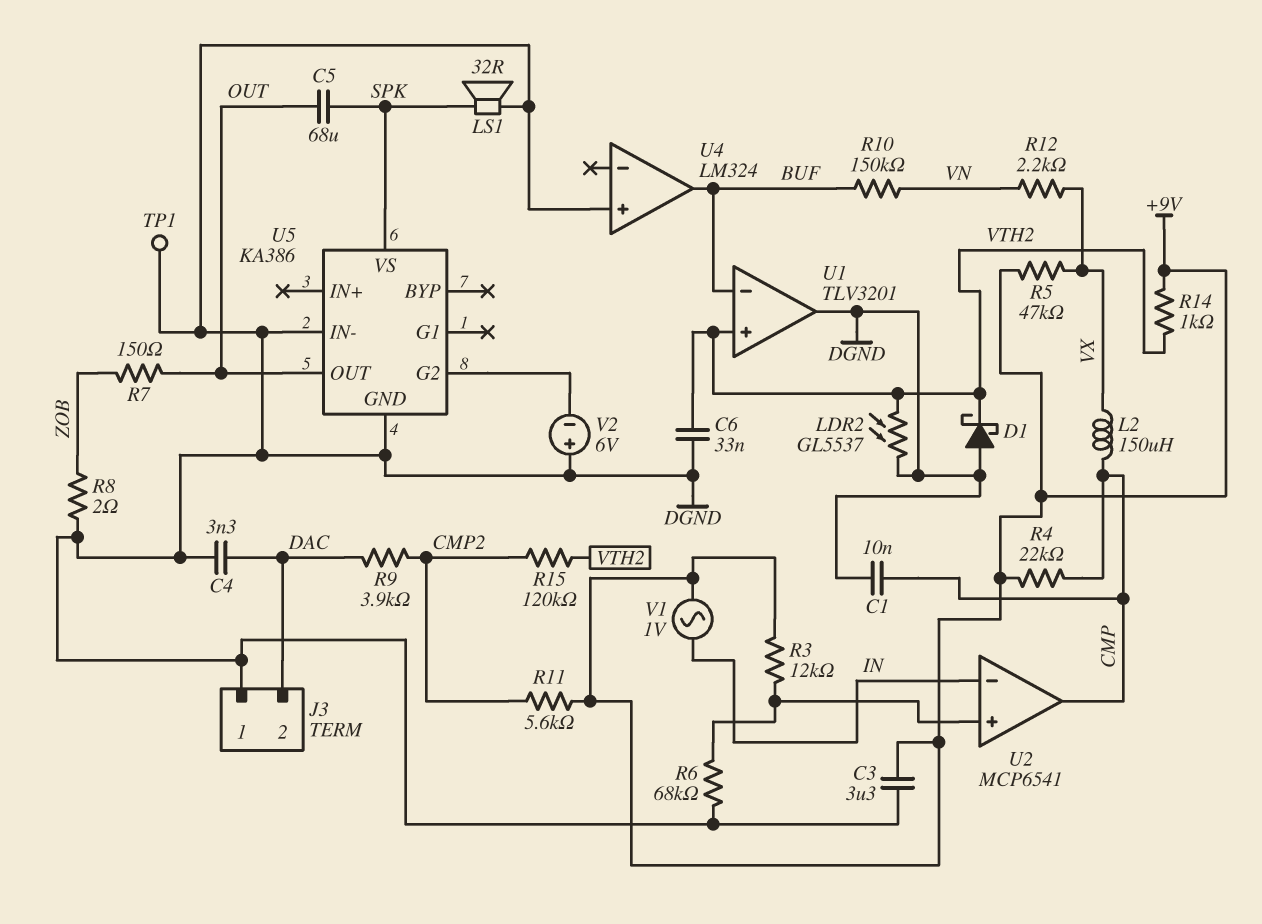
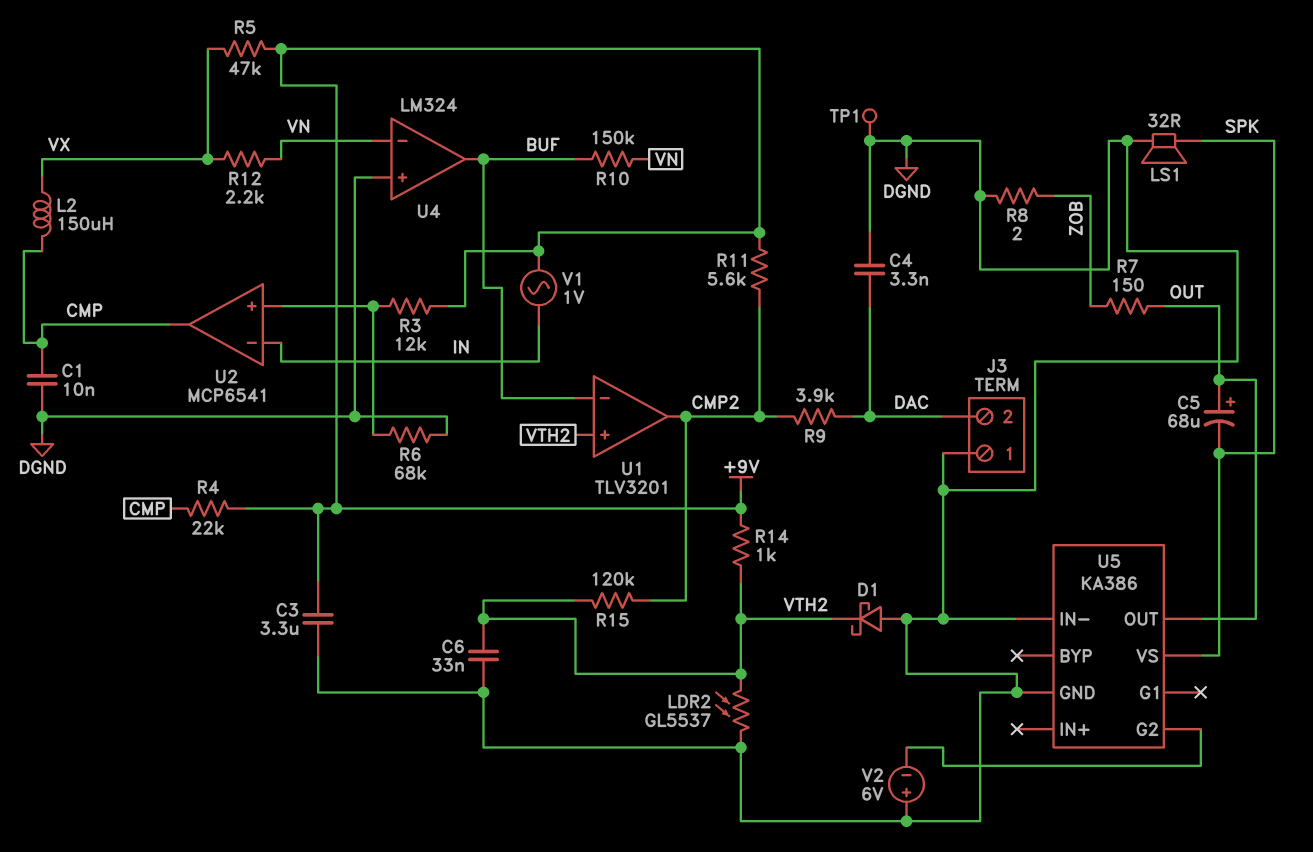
C5: 68uF (OUT, SPK) -> 68uF (plus OUT, minus SPK)
U1 pin out: DGND -> CMP2
U4 pin in-: none -> VN

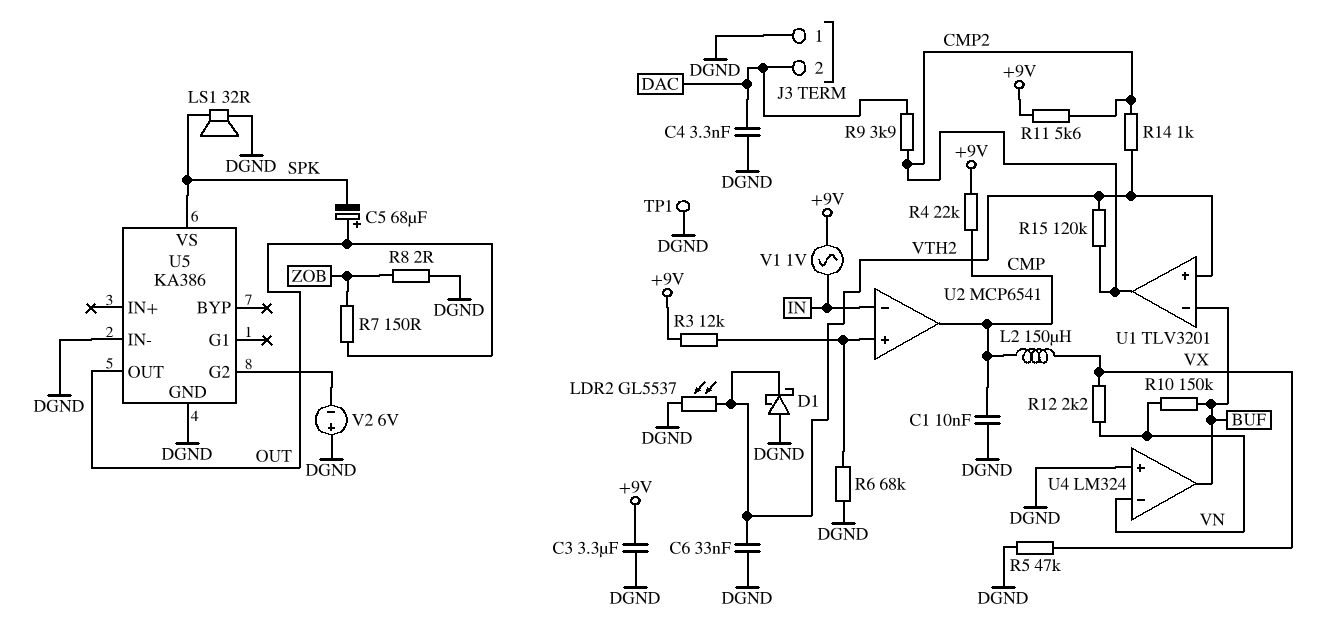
R5: 47k (+9V, VX) -> 47k (DGND, VX)
R14: 1k (+9V, VTH2) -> 1k (CMP2, VTH2)

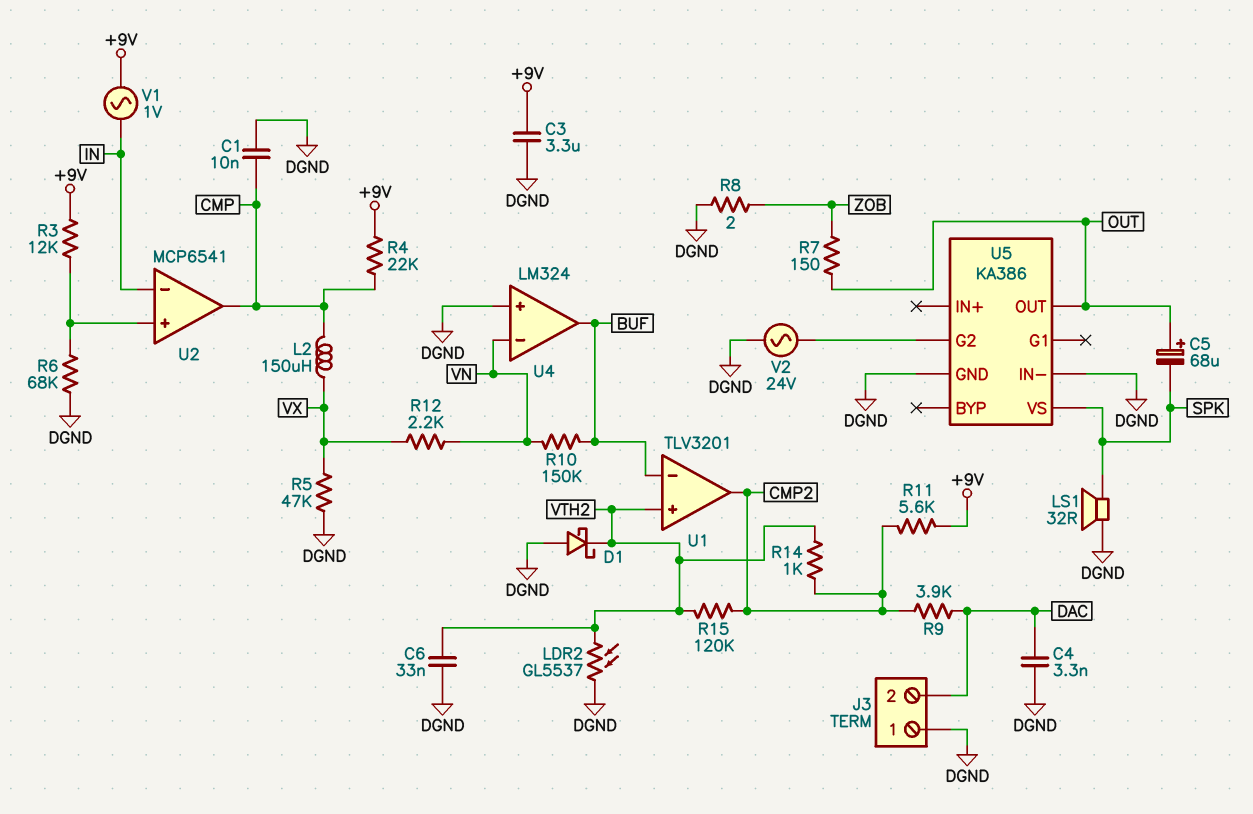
TP1: test point (DGND) -> none
V2: 6V (plus DGND, minus U5/G2) -> AC 24V (DGND, U5/G2)

